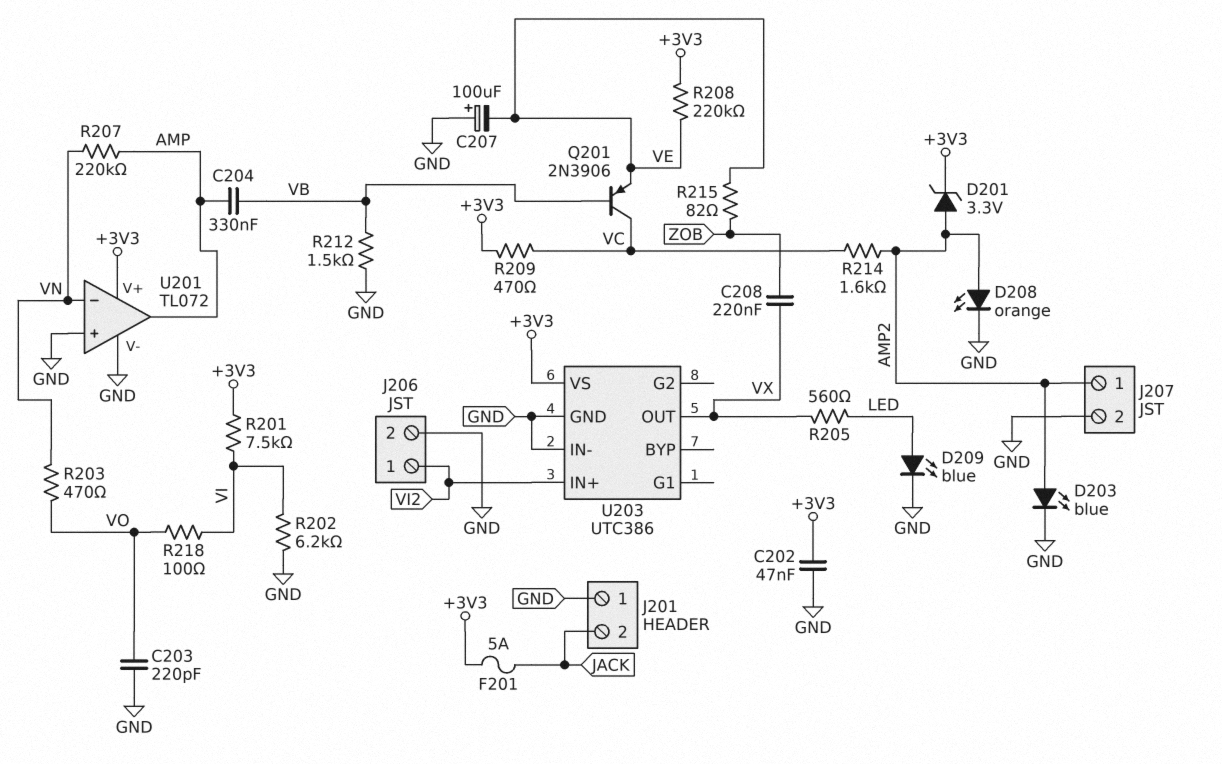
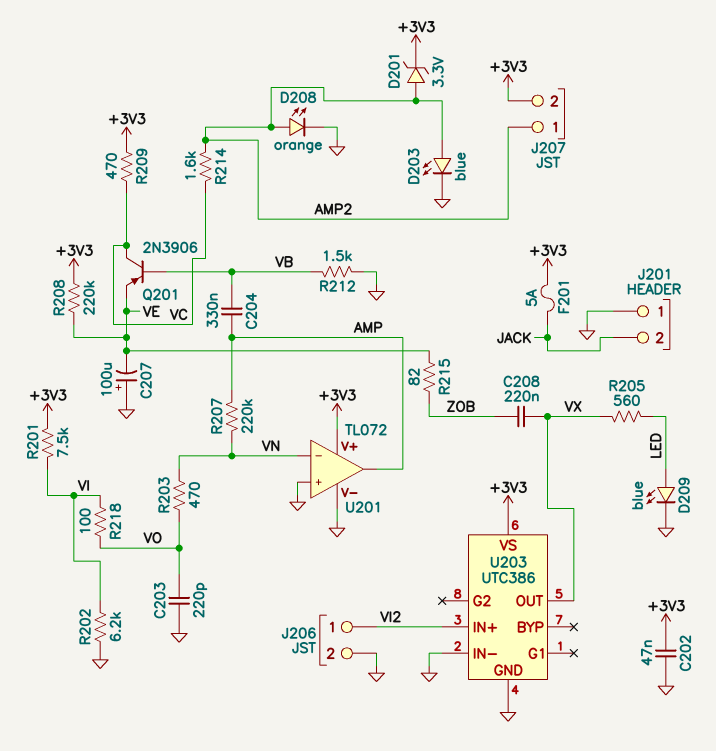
J207 pin 2: GND -> +3V3

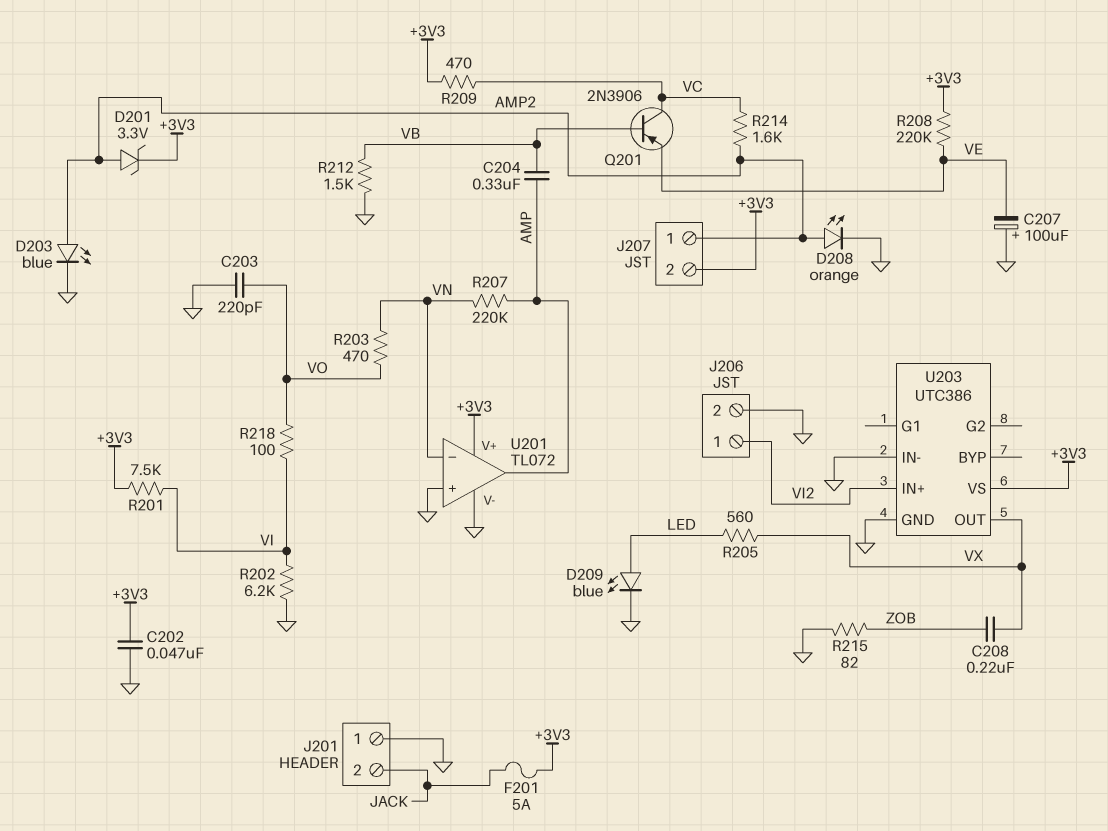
R215: 82 (VE, ZOB) -> 82 (GND, ZOB)

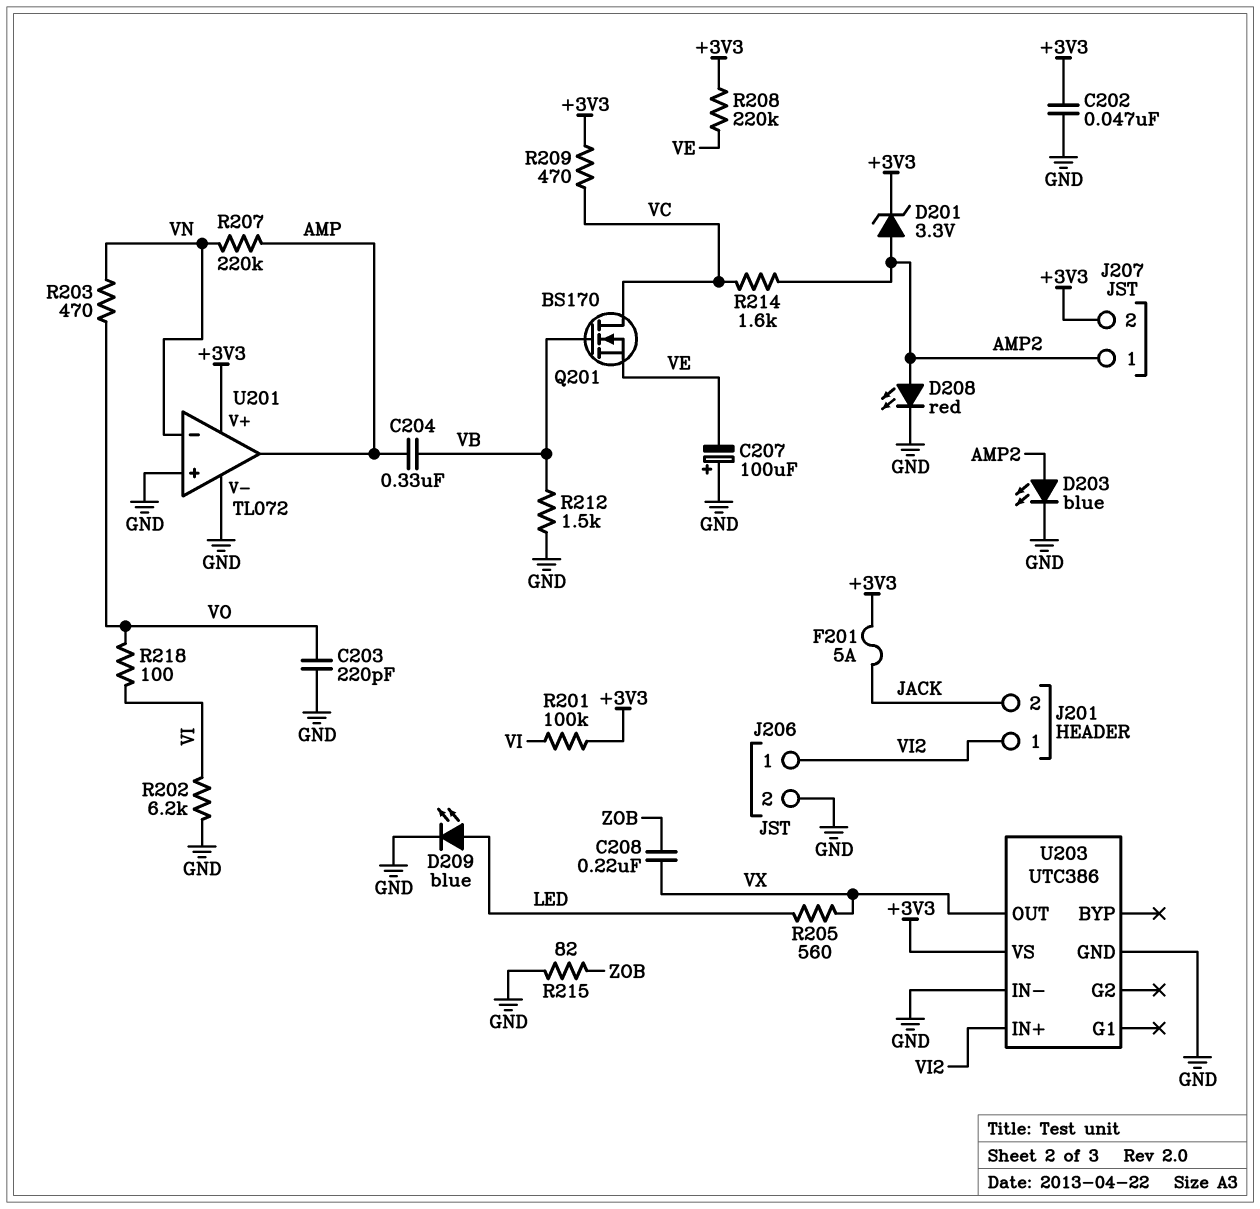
D208: LED orange (A AMP2, K GND) -> LED red (A AMP2, K GND)
J201 pin 1: GND -> VI2
Q201: PNP 2N3906 (B VB, C VC, E VE) -> NMOS BS170 (G VB, D VC, S VE)
R201: 7.5k (+3V3, VI) -> 100k (+3V3, VI)

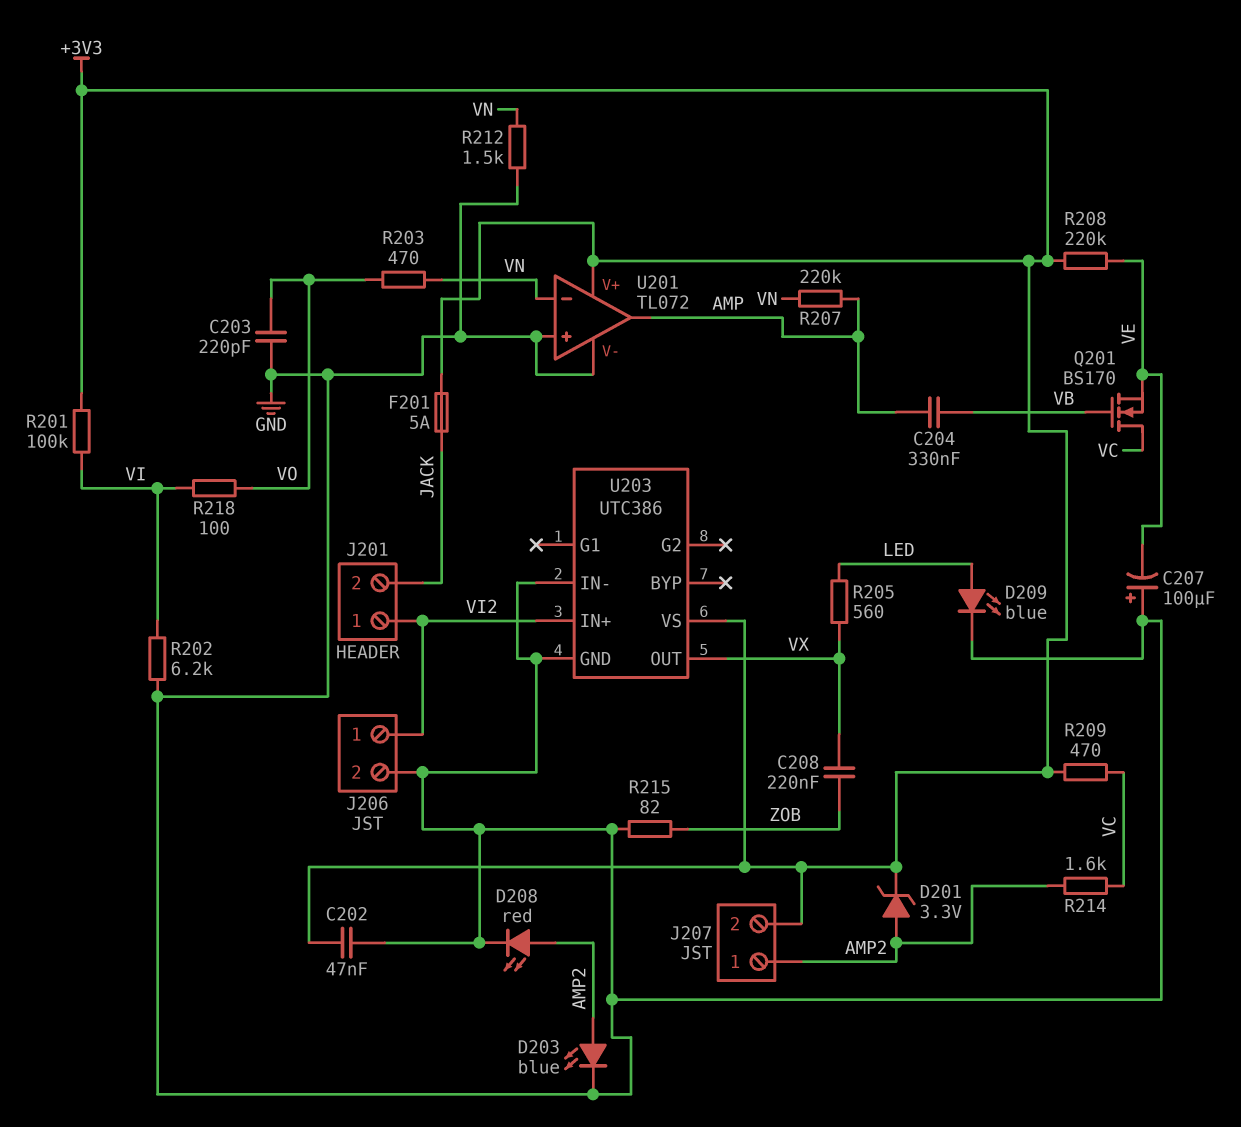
R212: 1.5k (GND, VB) -> 1.5k (GND, VN)

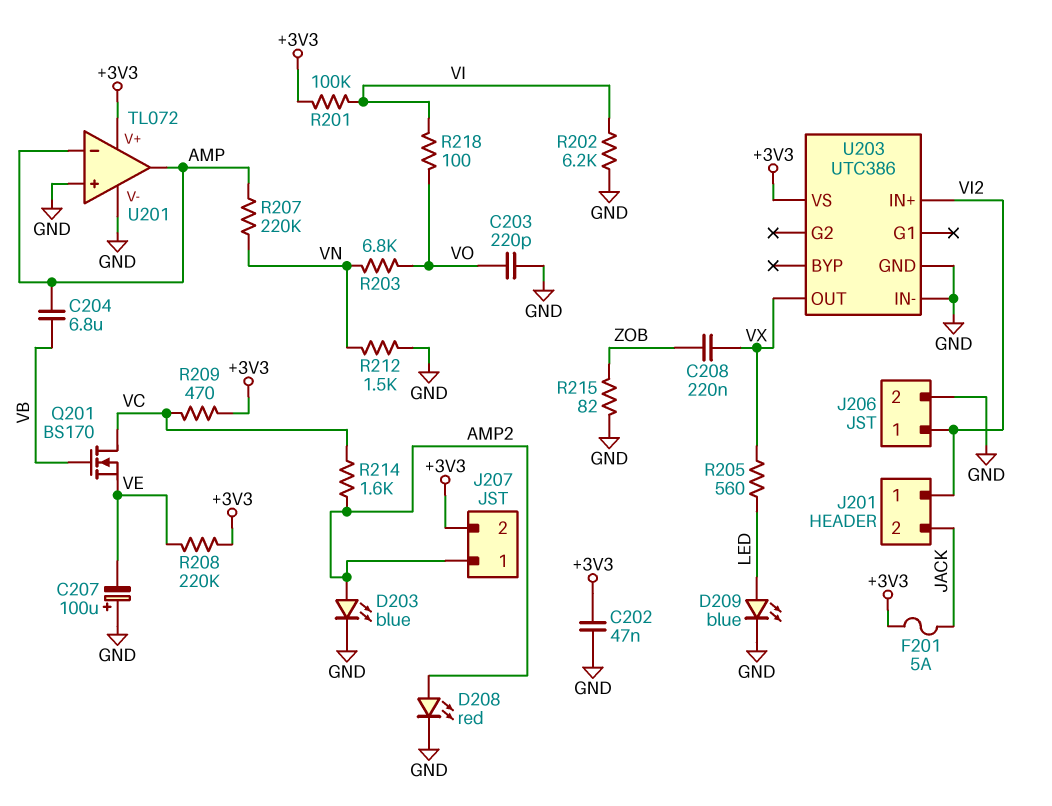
C204: 330nF (AMP, VB) -> 6.8uF (AMP, VB)
D201: zener 3.3V (A AMP2, K +3V3) -> none
R203: 470 (VN, VO) -> 6.8k (VN, VO)
U201 pin in-: VN -> AMP

